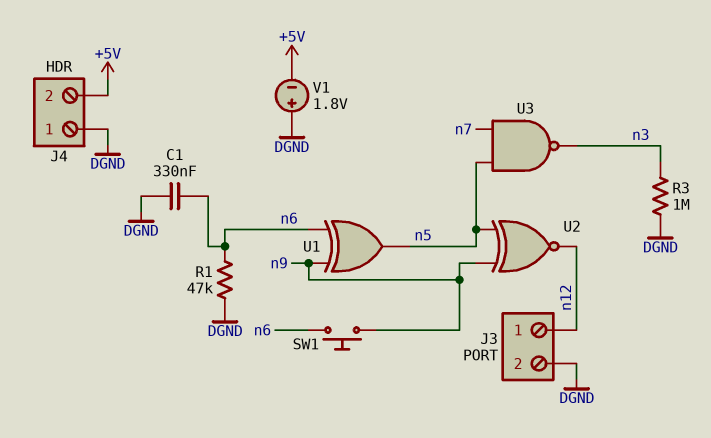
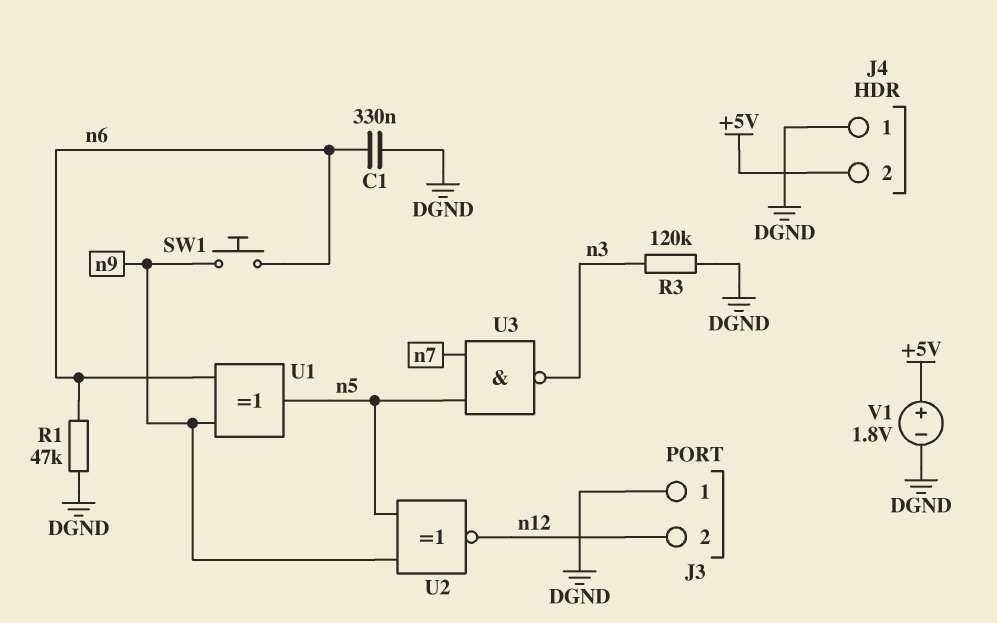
J3 pin 1: n12 -> DGND
J3 pin 2: DGND -> n12
R3: 1M (DGND, n3) -> 120k (DGND, n3)
V1: 1.8V (plus DGND, minus +5V) -> 1.8V (plus +5V, minus DGND)

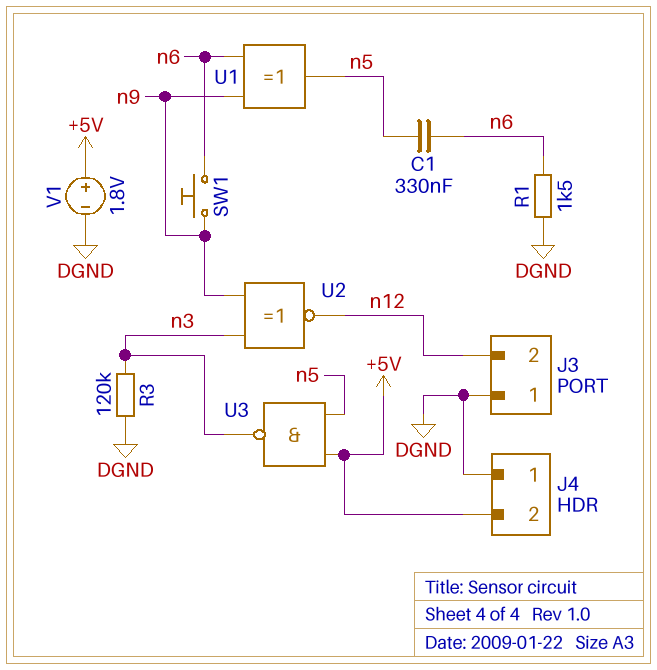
C1: 330nF (DGND, n6) -> 330nF (n5, n6)
R1: 47k (DGND, n6) -> 1.5k (DGND, n6)
U2: XNOR (in n5, in n9, out n12) -> XNOR (in n3, in n9, out n12)
U3: NAND (in n5, in n7, out n3) -> NAND (in +5V, in n5, out n3)

